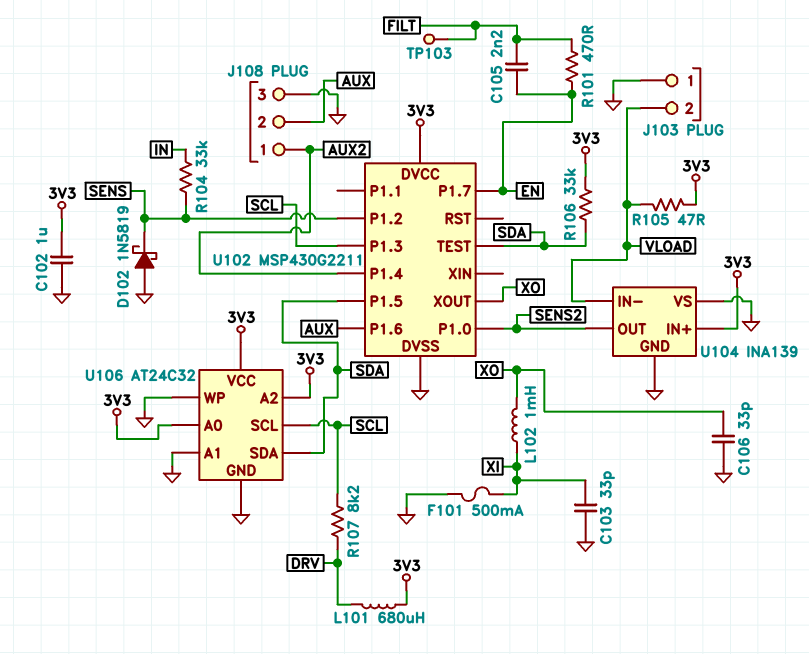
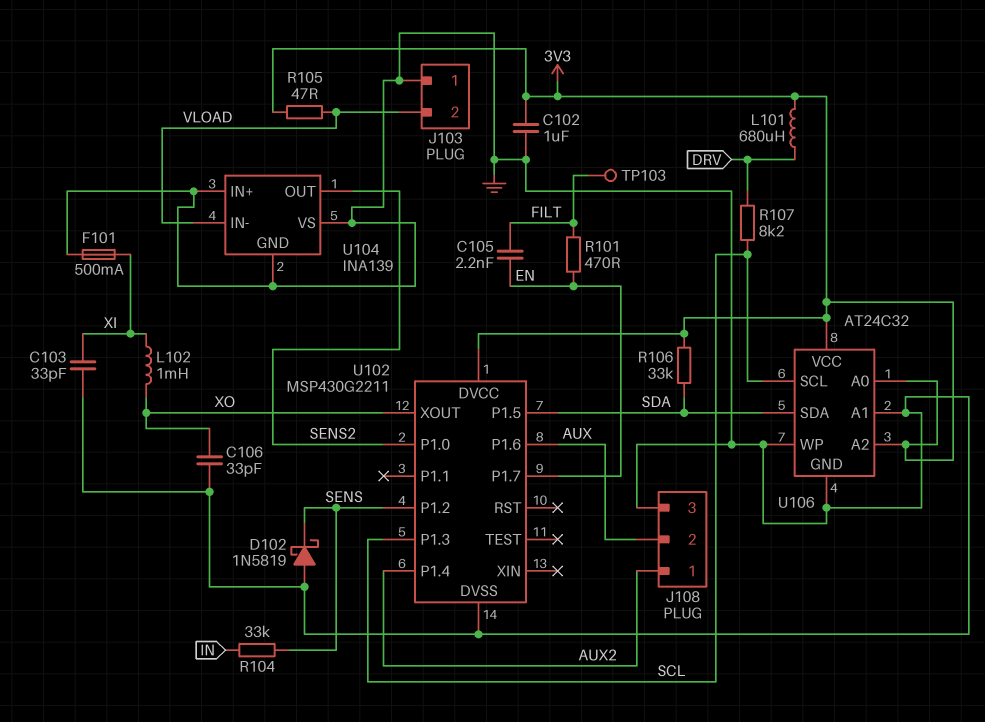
U102 pin TEST: SDA -> none
U104 pin IN+: 3V3 -> GND

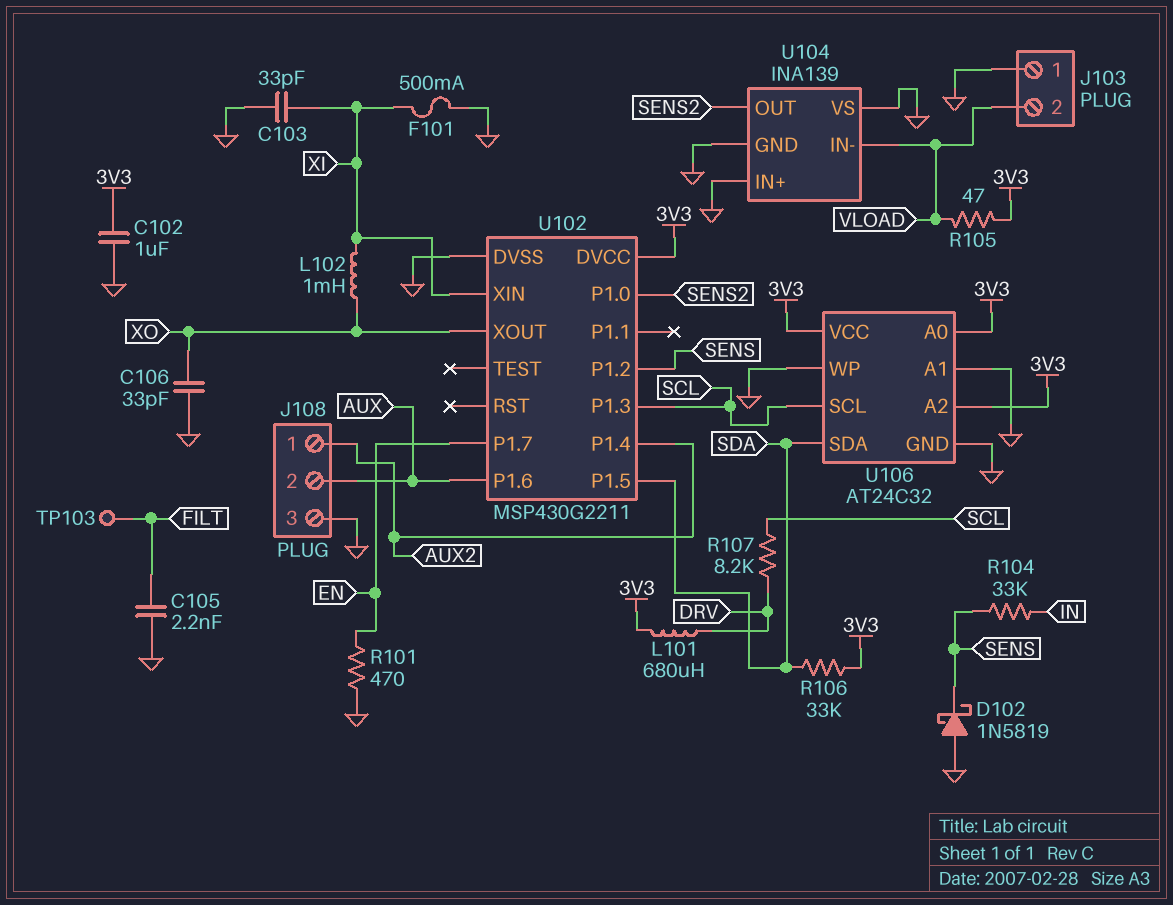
C105: 2.2nF (EN, FILT) -> 2.2nF (FILT, GND)
R101: 470 (EN, FILT) -> 470 (EN, GND)
U102 pin XIN: none -> XI

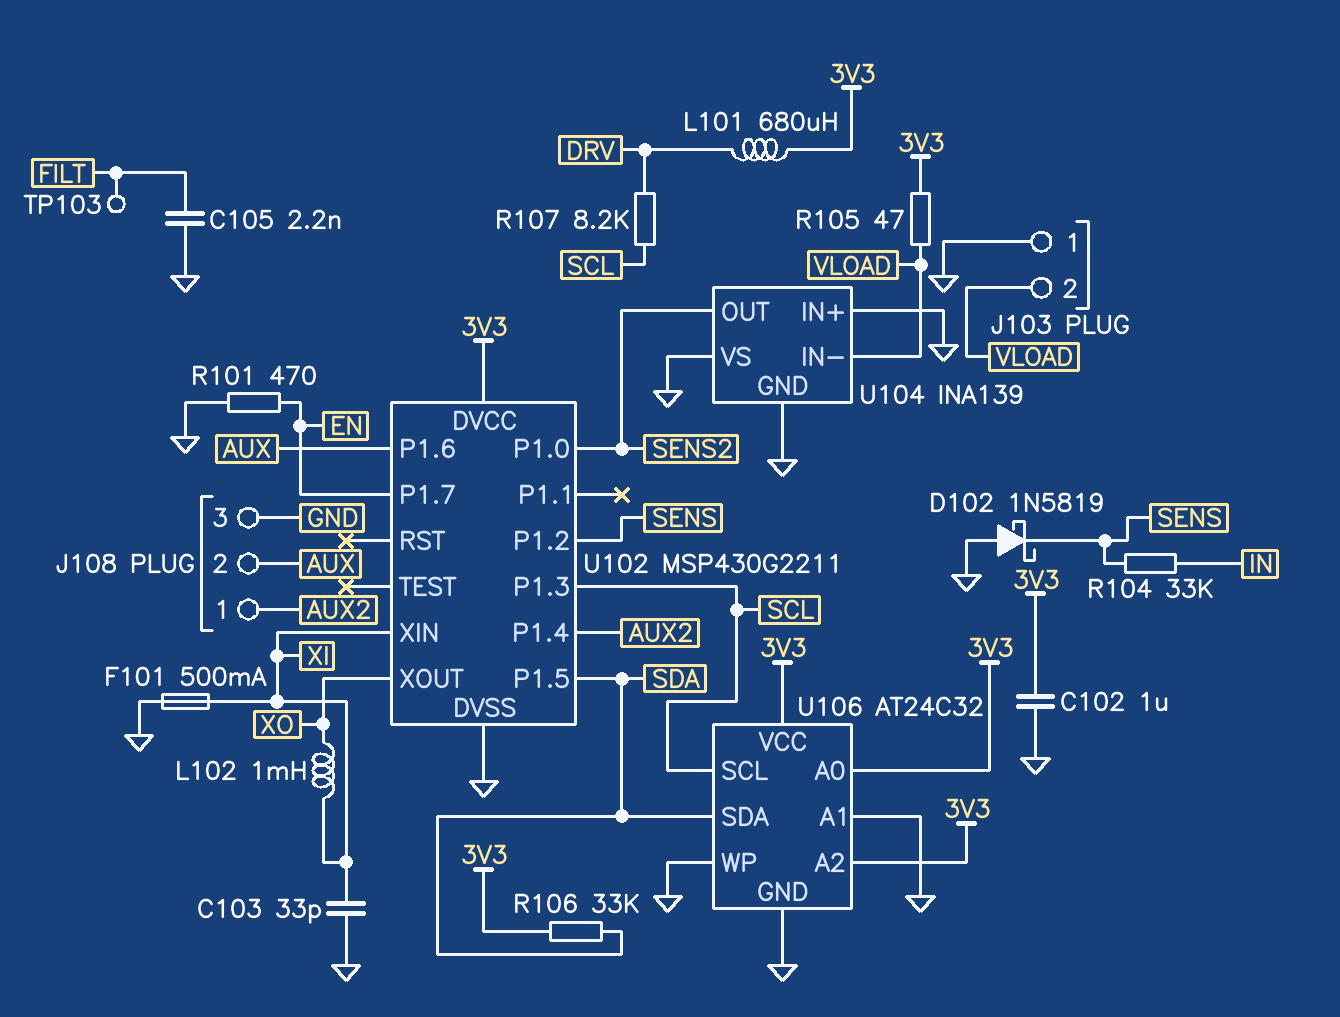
C106: 33pF (GND, XO) -> none

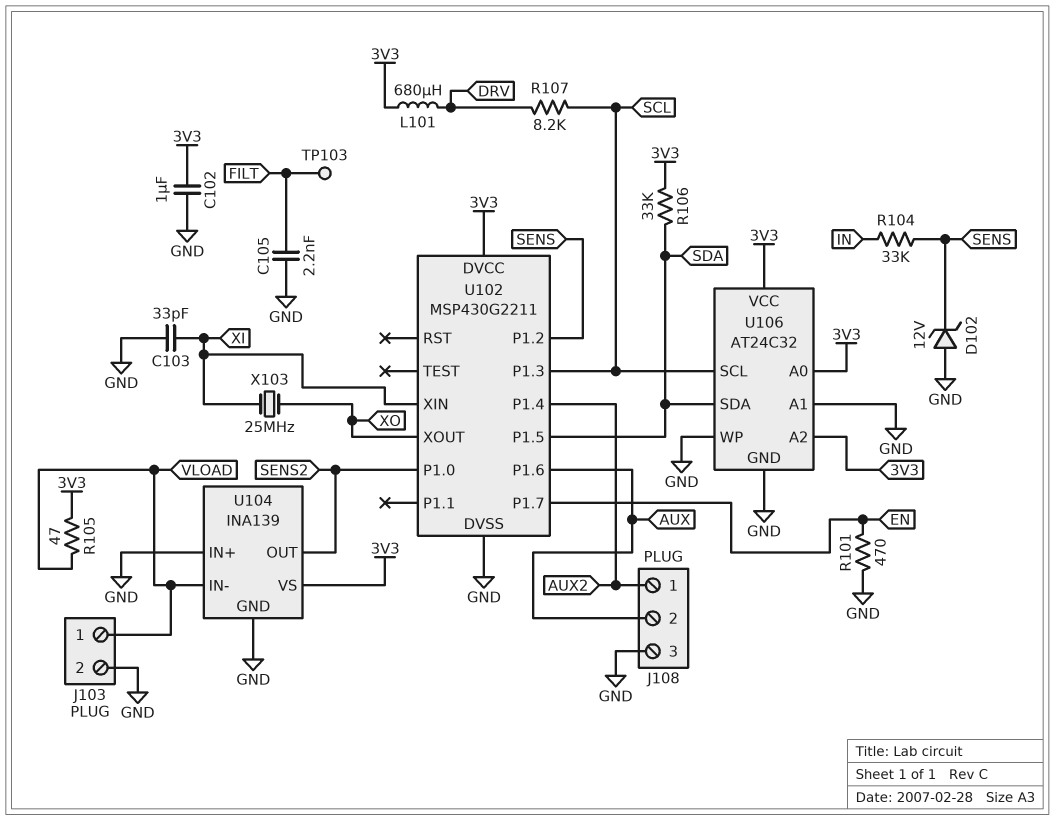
D102: schottky 1N5819 (A GND, K SENS) -> zener 12V (A GND, K SENS)
F101: 500mA (GND, XI) -> none
J103 pin 1: GND -> VLOAD
J103 pin 2: VLOAD -> GND
L102: 1mH (XI, XO) -> none
U104 pin VS: GND -> 3V3
X103: none -> 25MHz (XI, XO)

